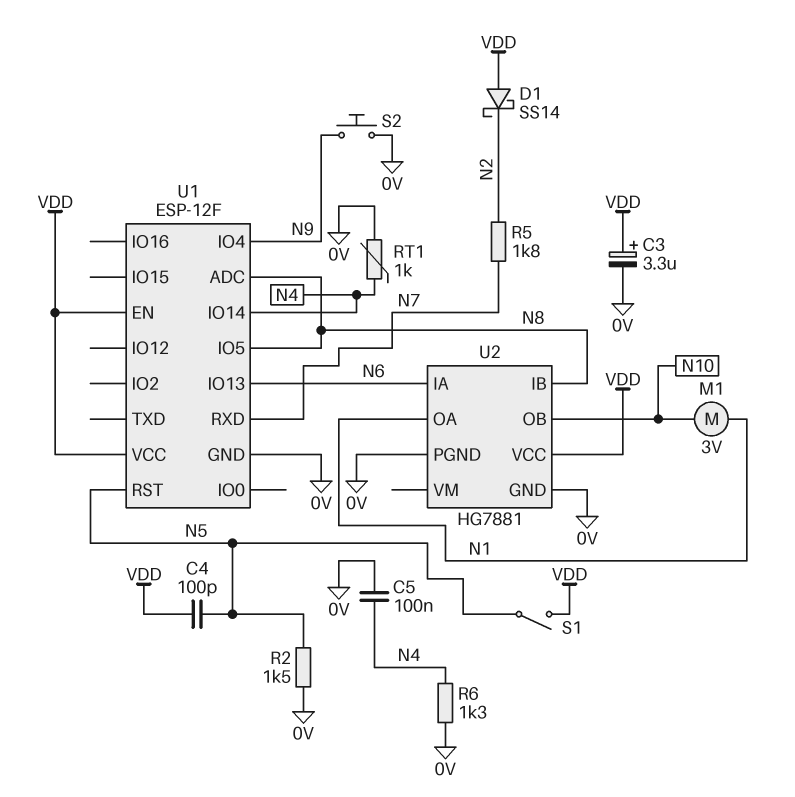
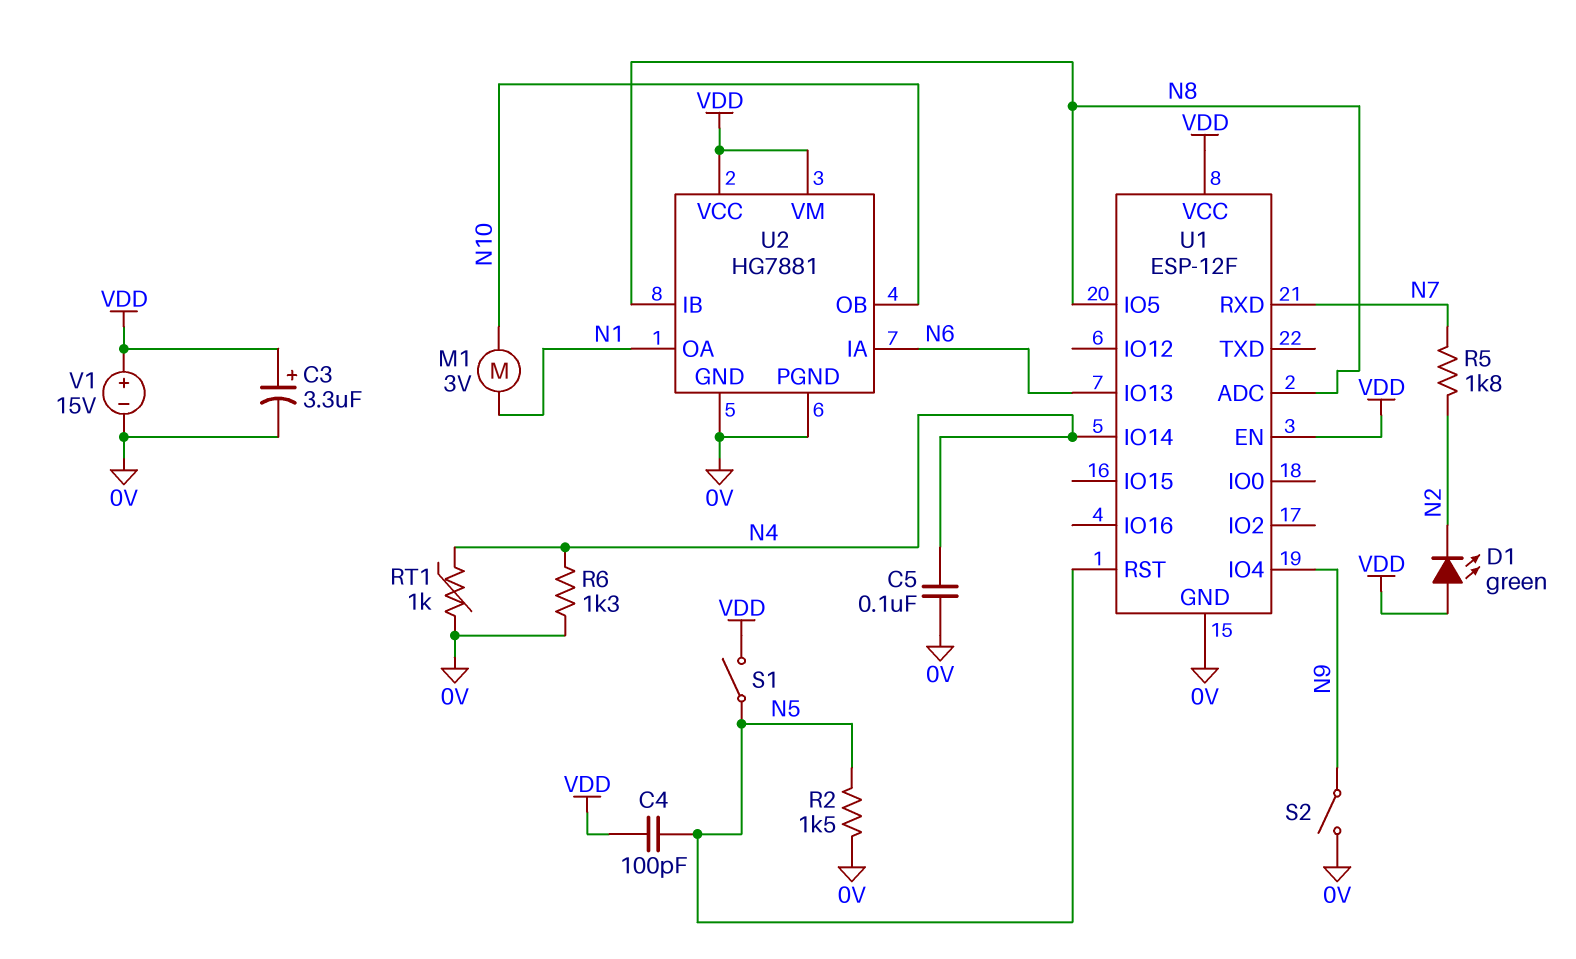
D1: schottky SS14 (A VDD, K N2) -> LED green (A VDD, K N2)
S2: button (0V, N9) -> switch (0V, N9)
U2 pin VM: none -> VDD
V1: none -> 15V (plus VDD, minus 0V)

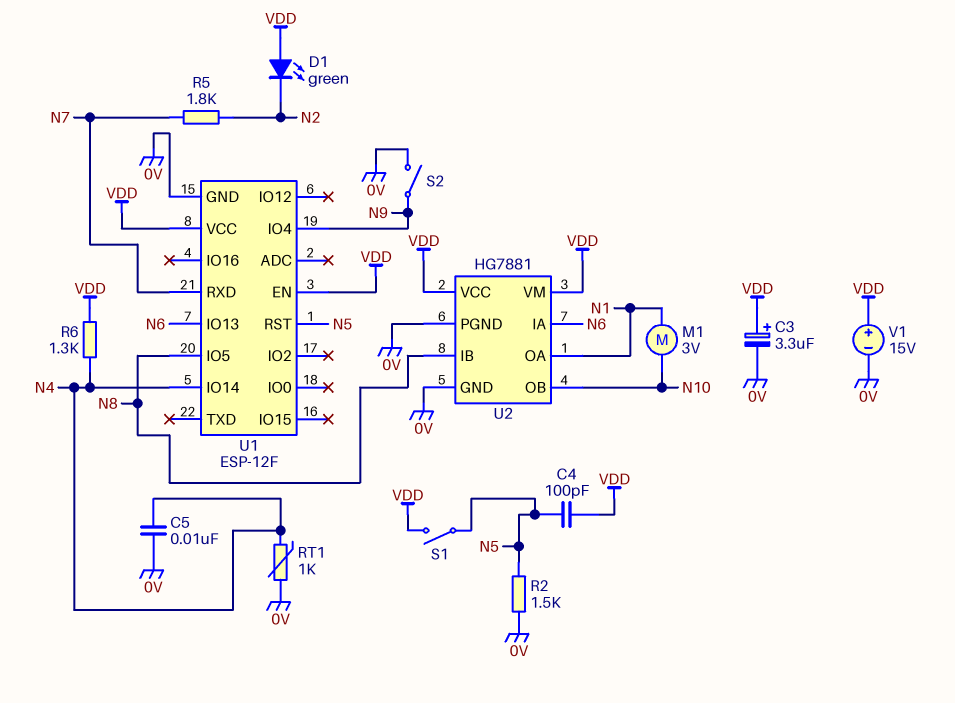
C5: 100nF (0V, N4) -> 10nF (0V, N4)
R6: 1.3k (0V, N4) -> 1.3k (N4, VDD)
U1 pin ADC: N8 -> none

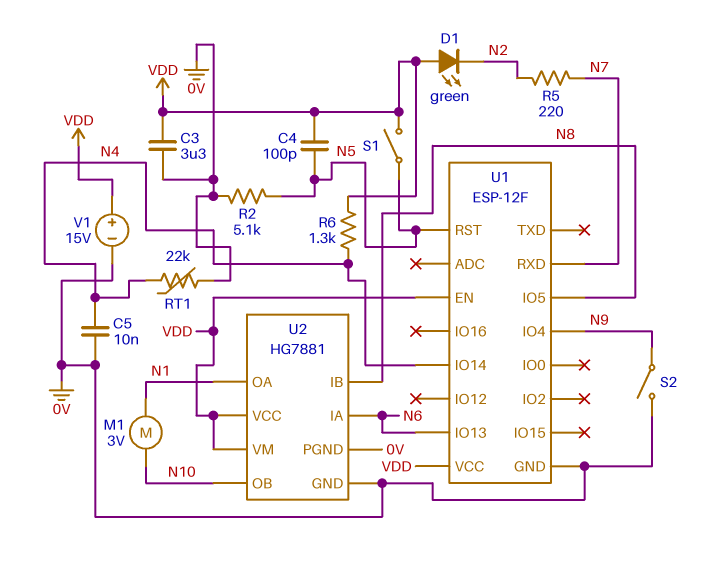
C3: 3.3uF (plus VDD, minus 0V) -> 3.3uF (0V, VDD)
R2: 1.5k (0V, N5) -> 5.1k (0V, N5)
R5: 1.8k (N2, N7) -> 220 (N2, N7)
RT1: 1k (0V, N4) -> 22k (0V, N4)

